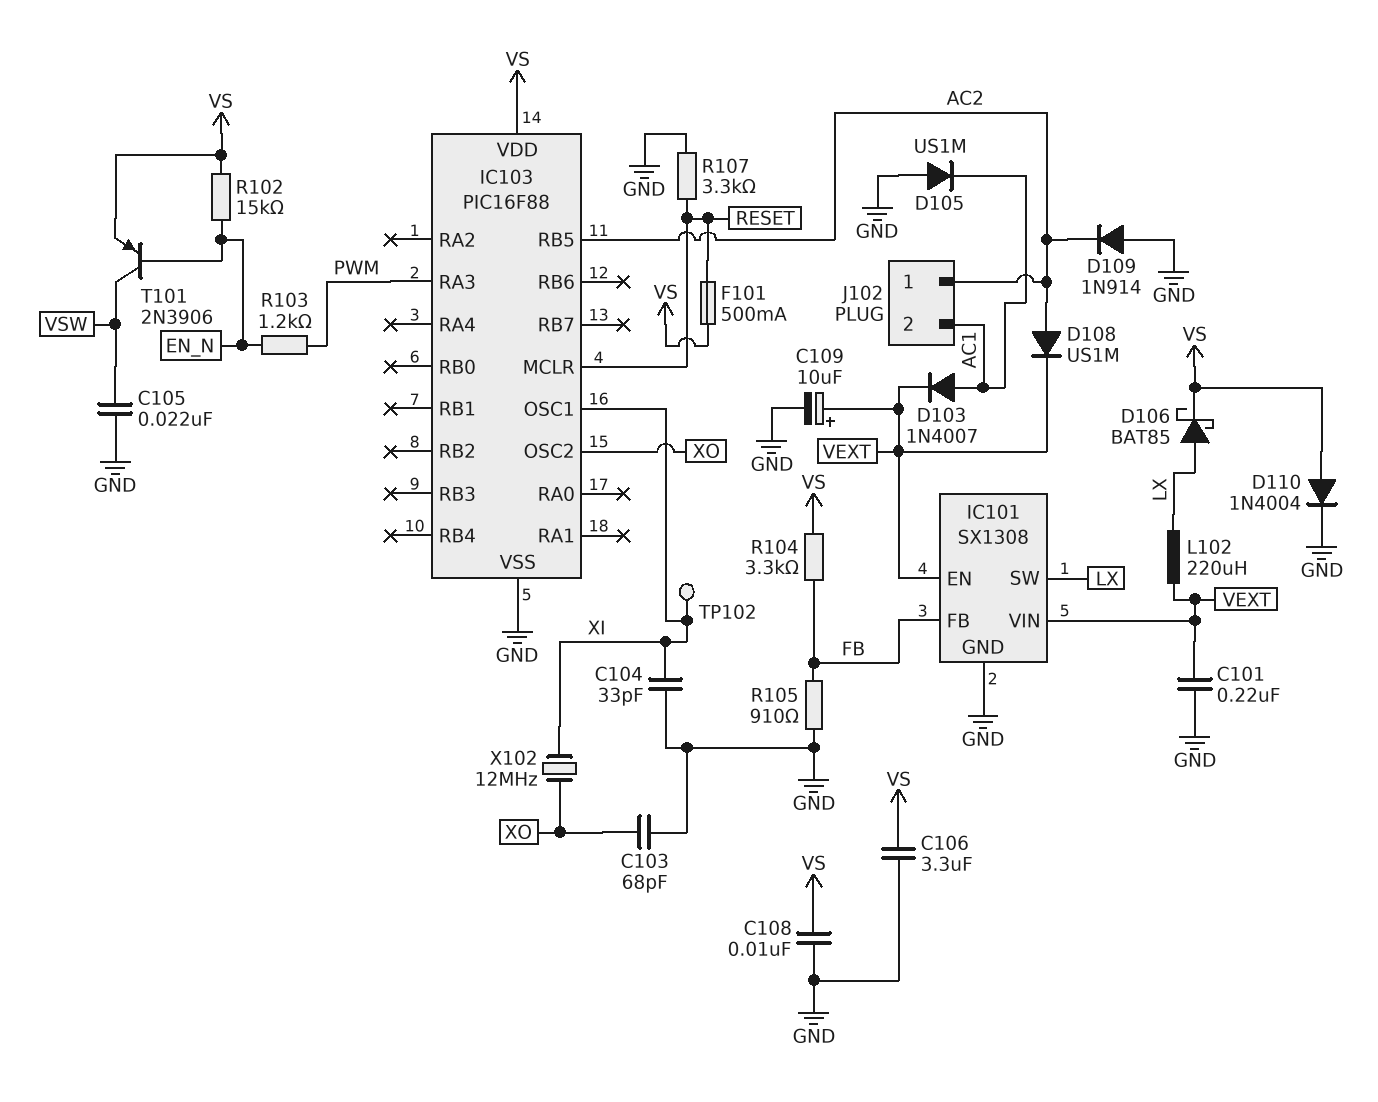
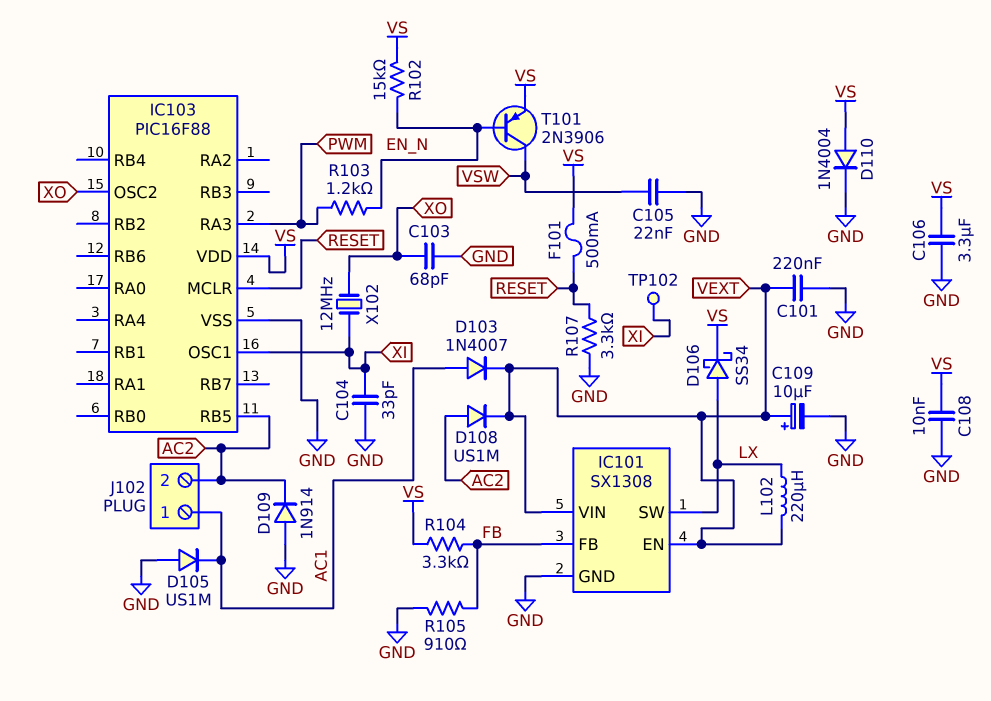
D106: schottky BAT85 (A LX, K VS) -> schottky SS34 (A LX, K VS)
J102 pin 1: AC2 -> AC1
J102 pin 2: AC1 -> AC2

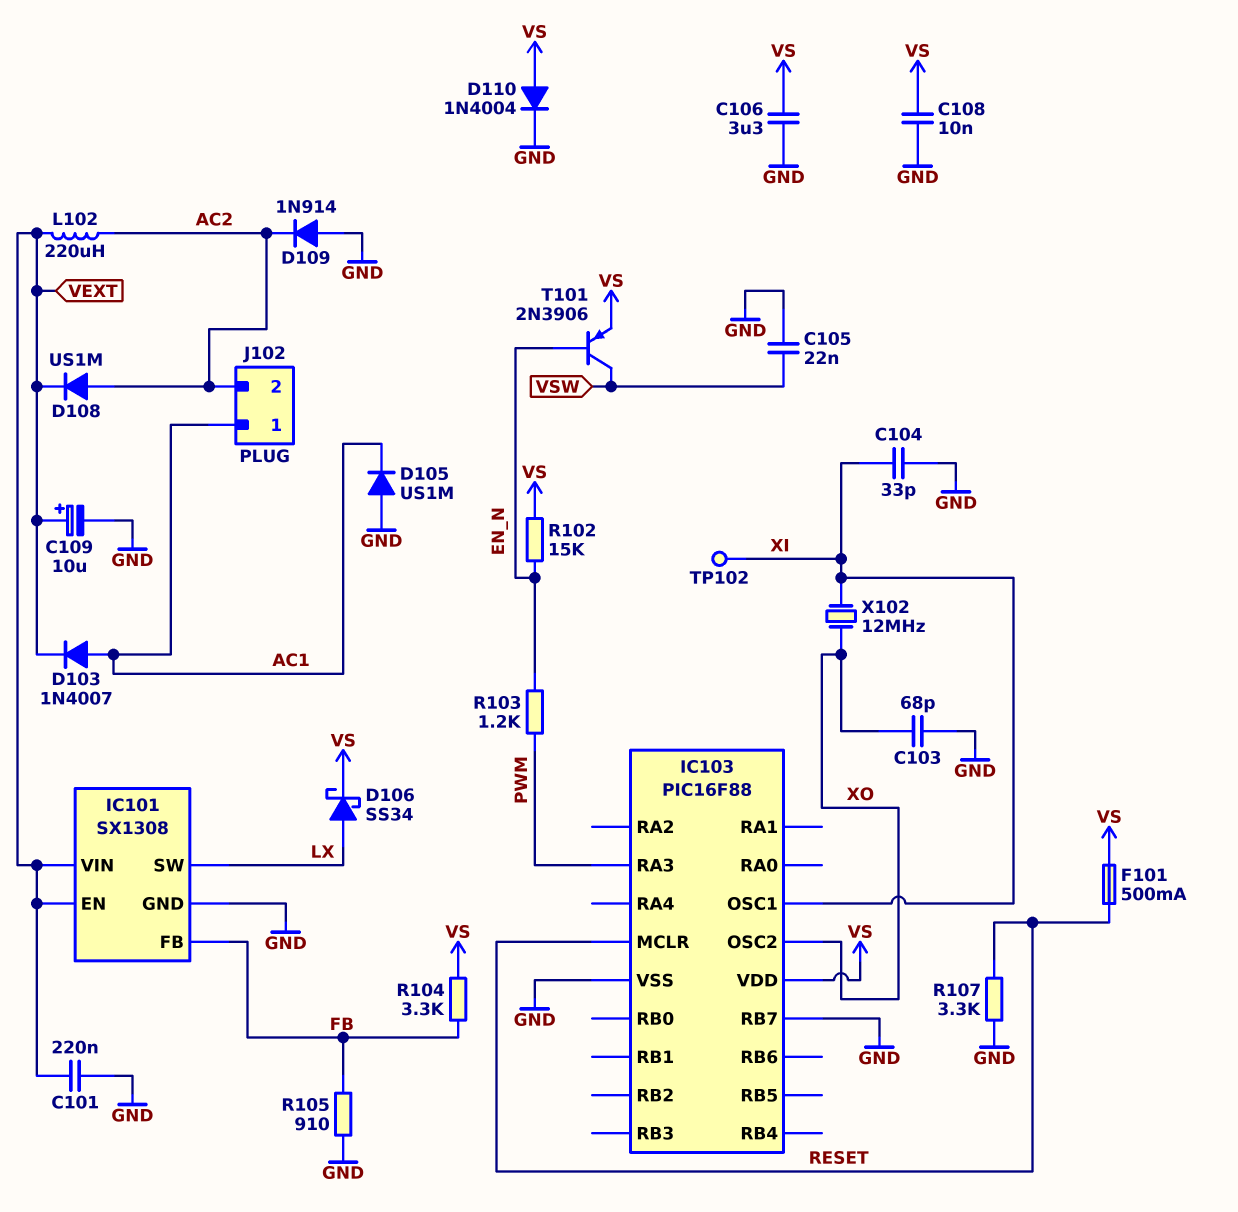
IC103 pin RB5: AC2 -> none
IC103 pin RB7: none -> GND
L102: 220uH (LX, VEXT) -> 220uH (AC2, VEXT)

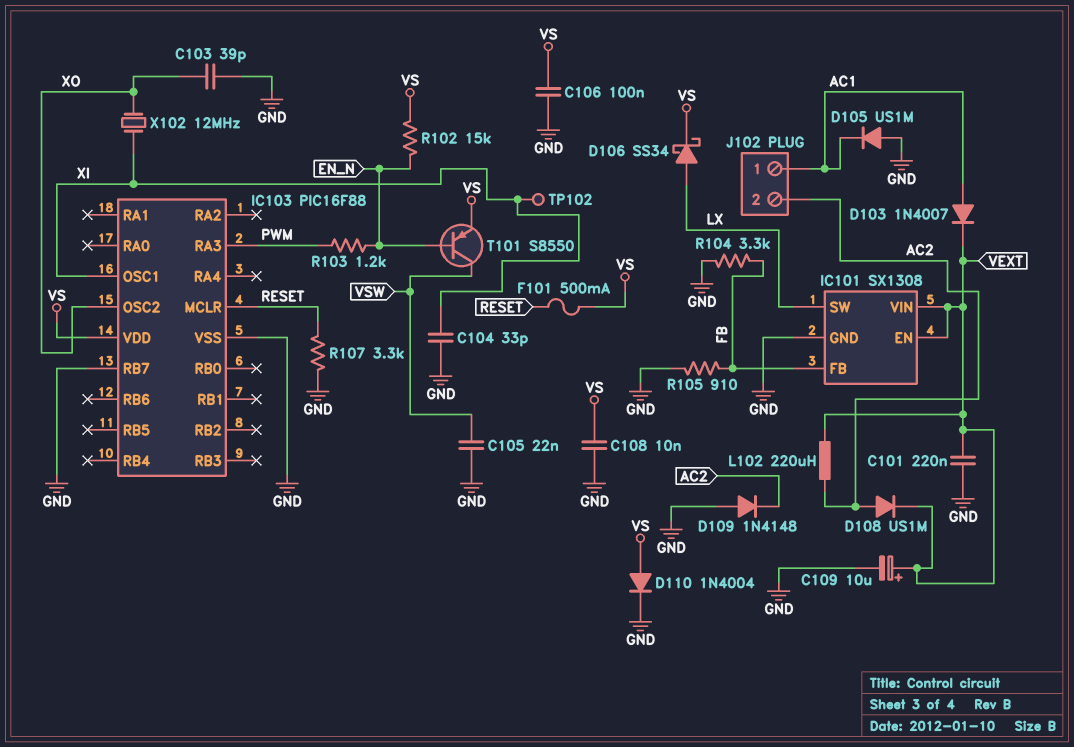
C103: 68pF (GND, XO) -> 39pF (GND, XO)
C106: 3.3uF (GND, VS) -> 100nF (GND, VS)
D109: diode 1N914 (A GND, K AC2) -> diode 1N4148 (A GND, K AC2)
R104: 3.3k (FB, VS) -> 3.3k (FB, GND)
T101: PNP 2N3906 (B EN_N, C VSW, E VS) -> PNP S8550 (B EN_N, C VSW, E VS)

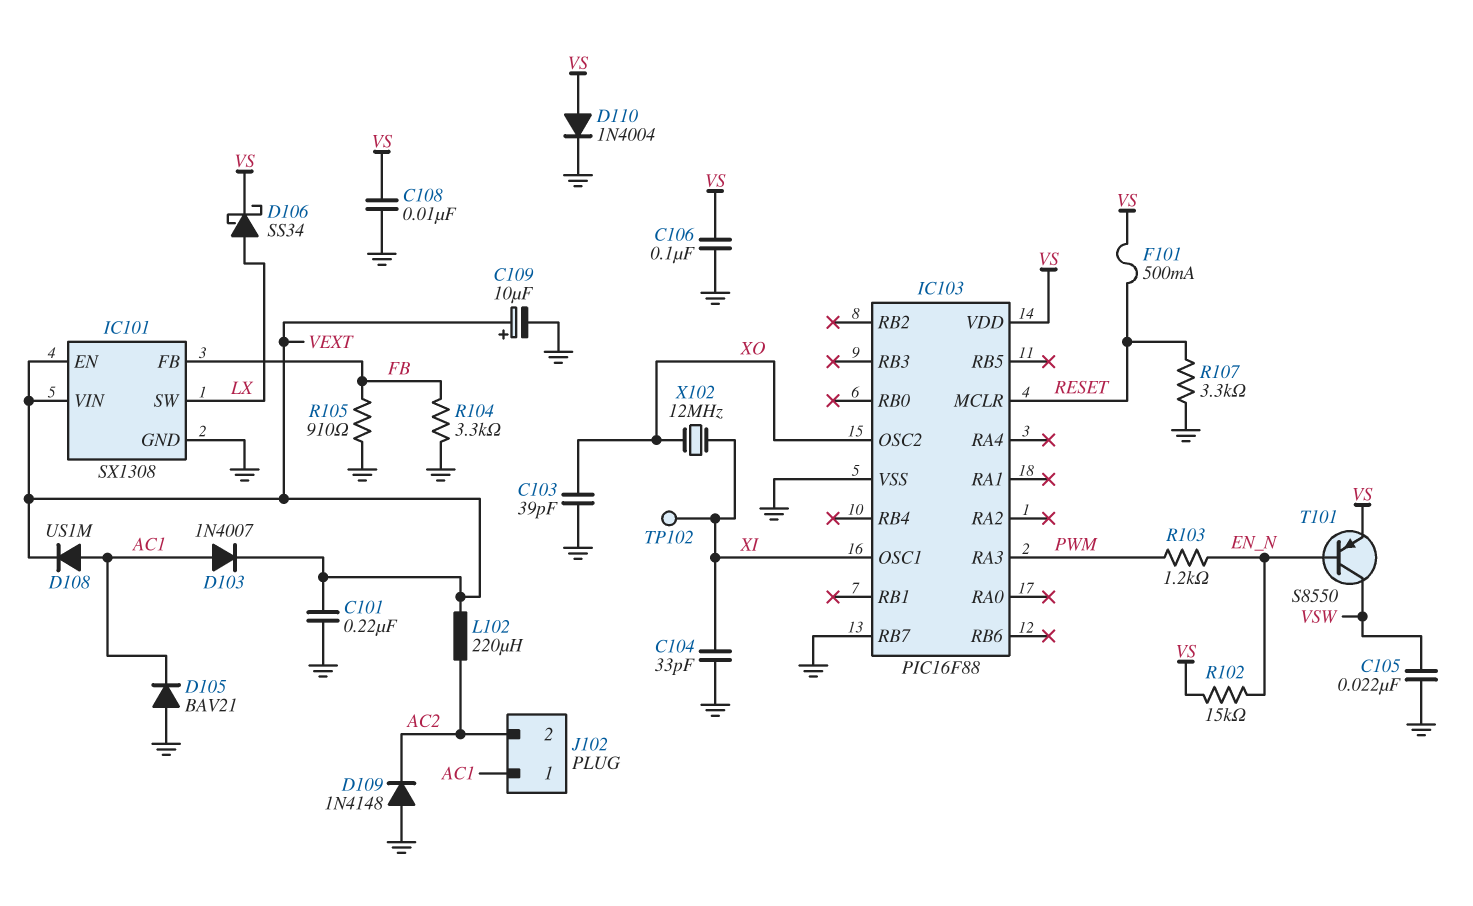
D105: diode US1M (A GND, K AC1) -> diode BAV21 (A GND, K AC1)
D108: diode US1M (A AC2, K VEXT) -> diode US1M (A AC1, K VEXT)

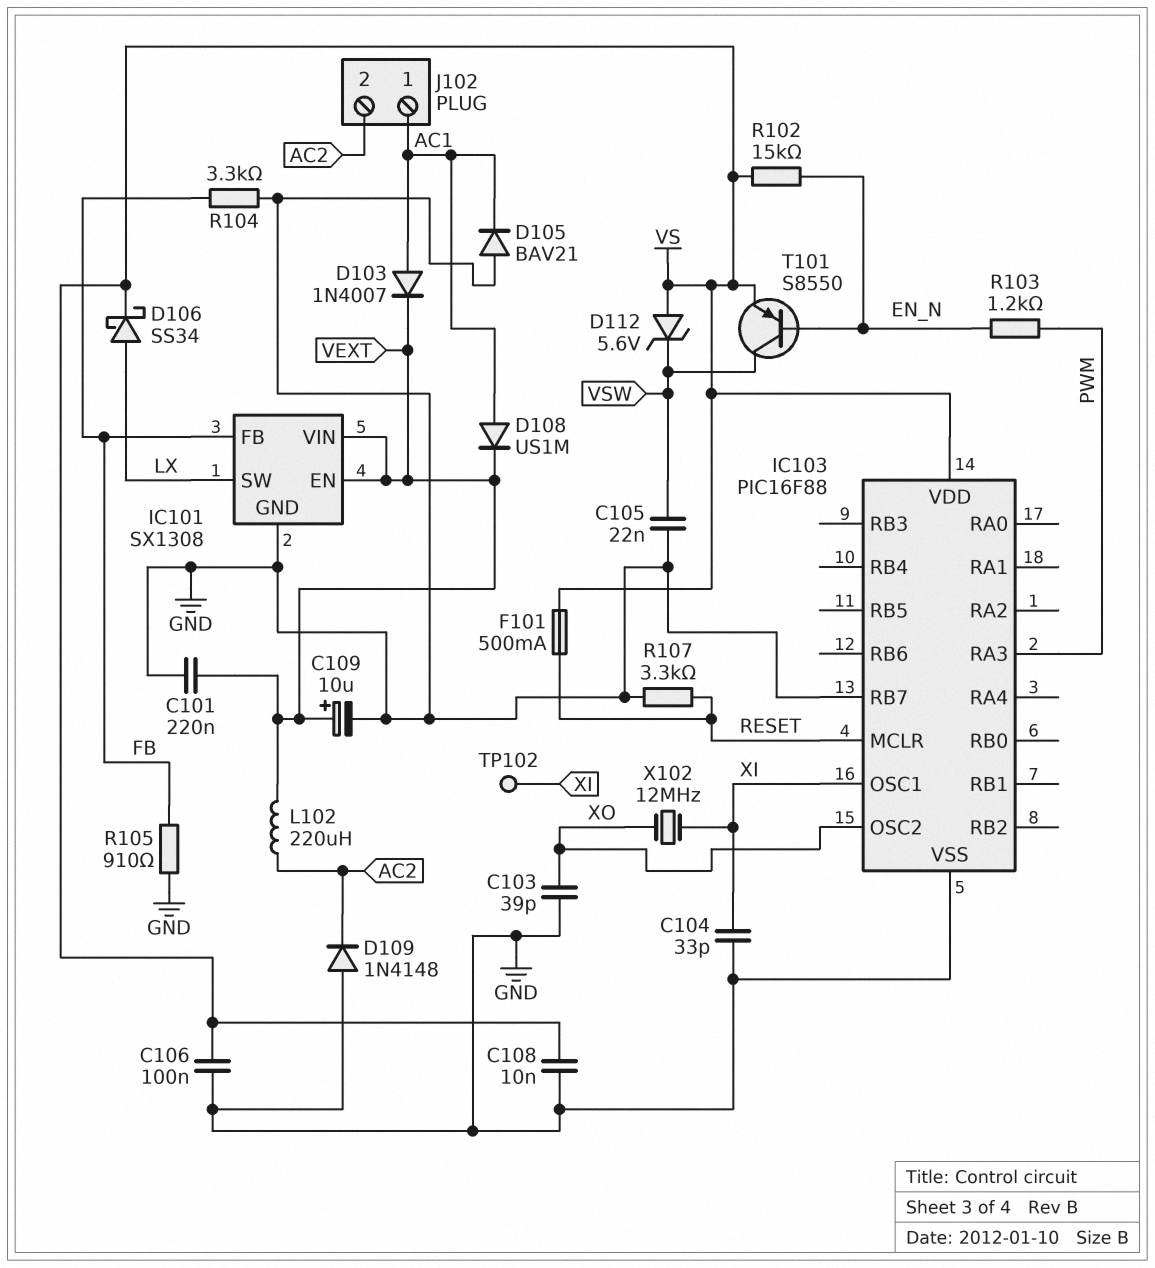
D110: diode 1N4004 (A VS, K GND) -> none
D112: none -> zener 5.6V (A VS, K VSW)

